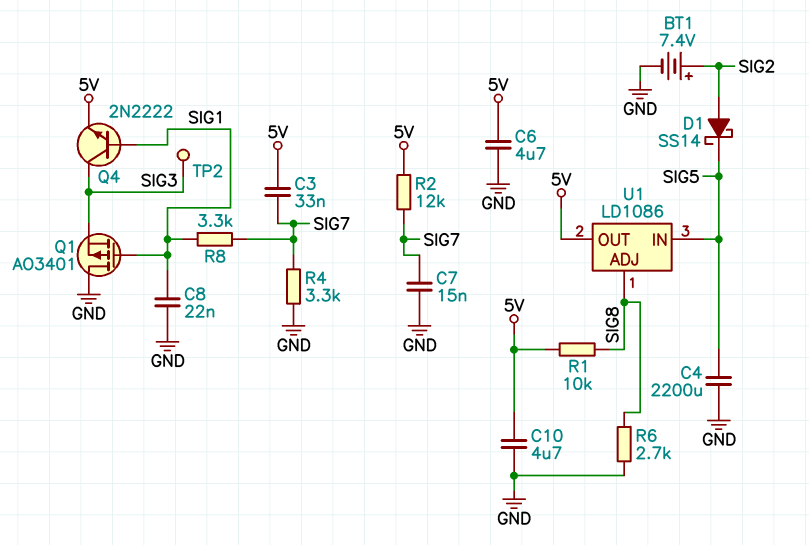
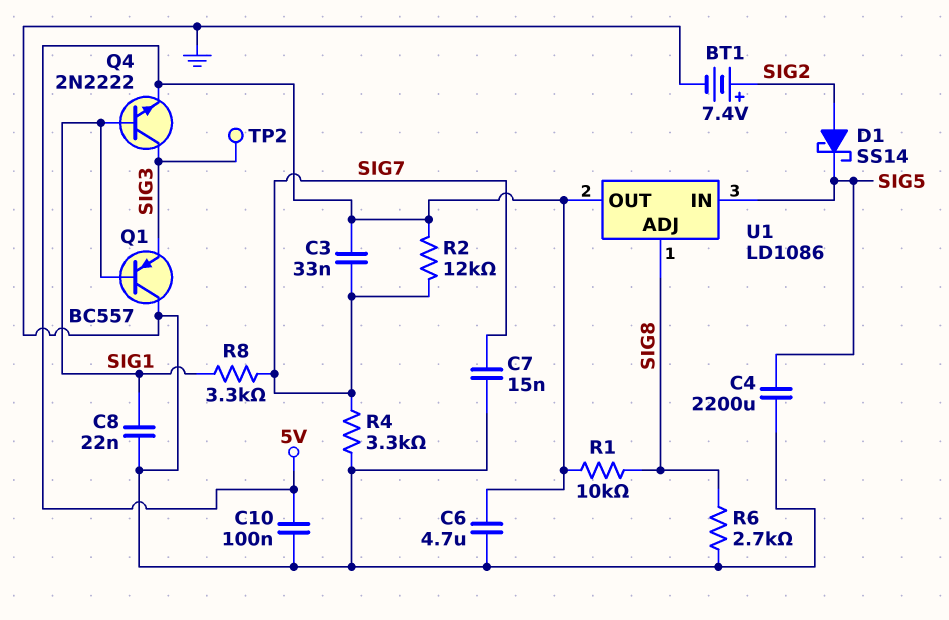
C10: 4.7uF (5V, GND) -> 100nF (5V, GND)
Q1: PMOS AO3401 (G SIG1, D GND, S SIG3) -> PNP BC557 (B SIG1, C GND, E SIG3)

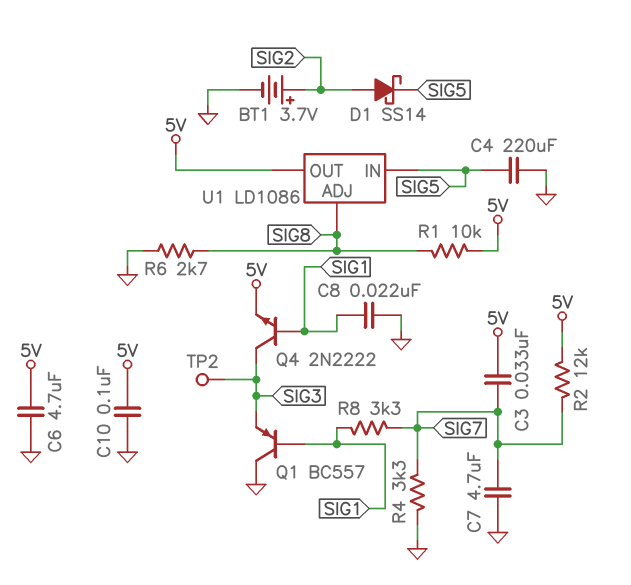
BT1: 7.4V (plus SIG2, minus GND) -> 3.7V (plus SIG2, minus GND)
C4: 2200uF (GND, SIG5) -> 220uF (GND, SIG5)
C7: 15nF (GND, SIG7) -> 4.7uF (GND, SIG7)

